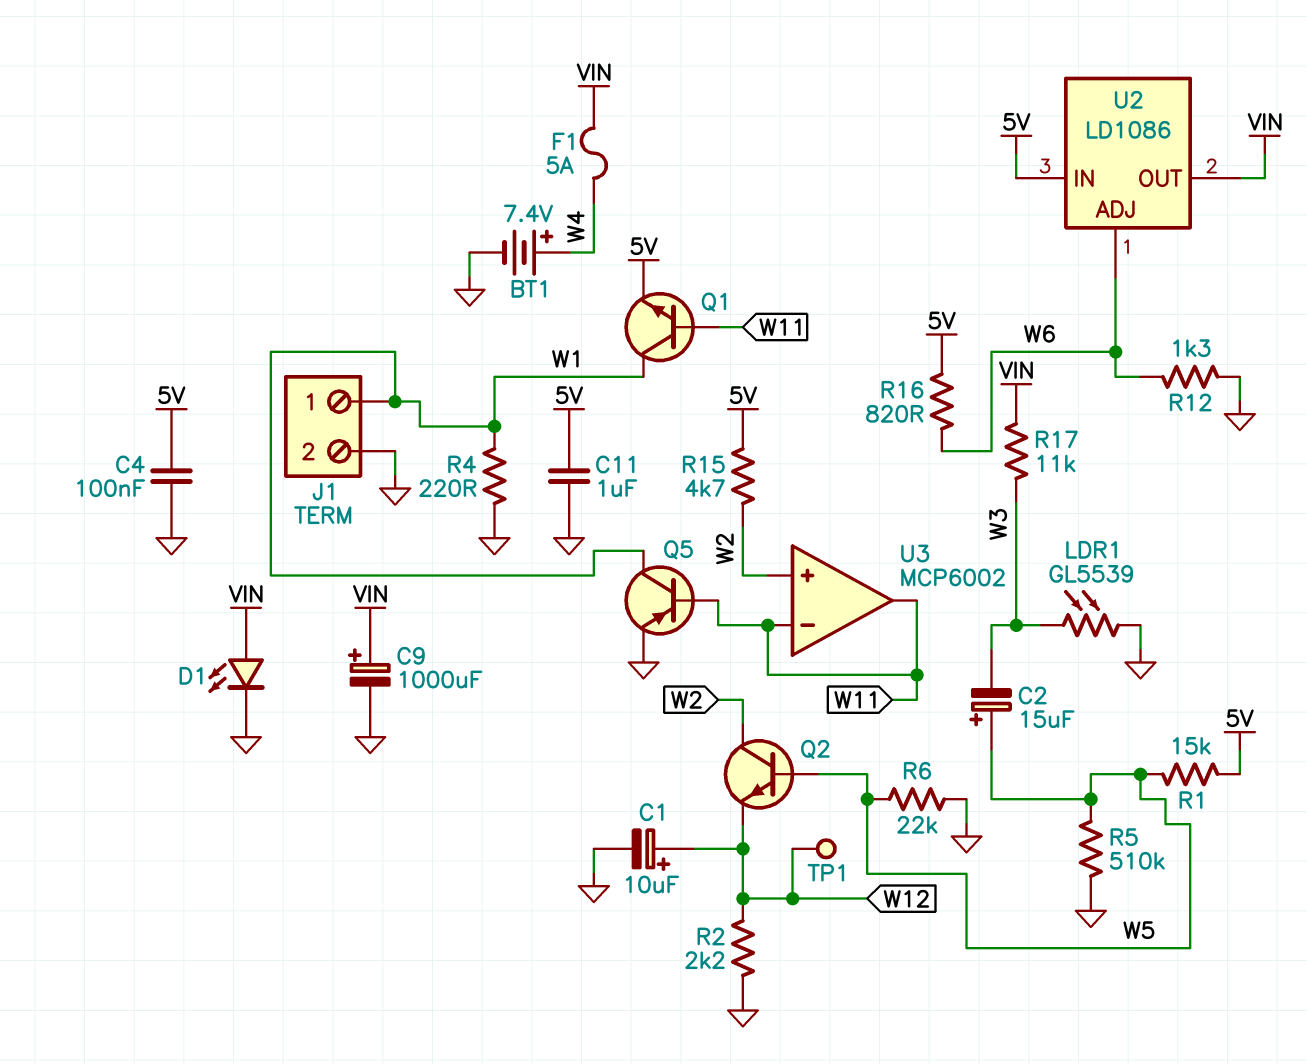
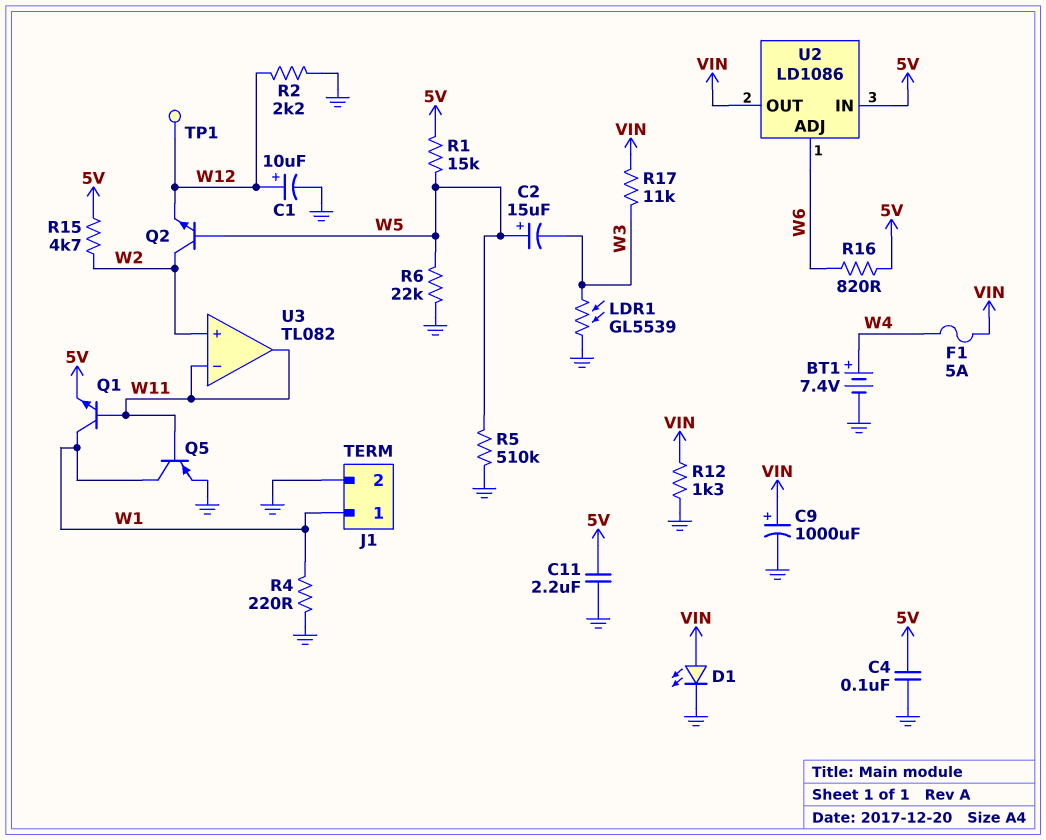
C11: 1uF (5V, GND) -> 2.2uF (5V, GND)
R12: 1.3k (GND, W6) -> 1.3k (GND, VIN)
U3: MCP6002 -> TL082

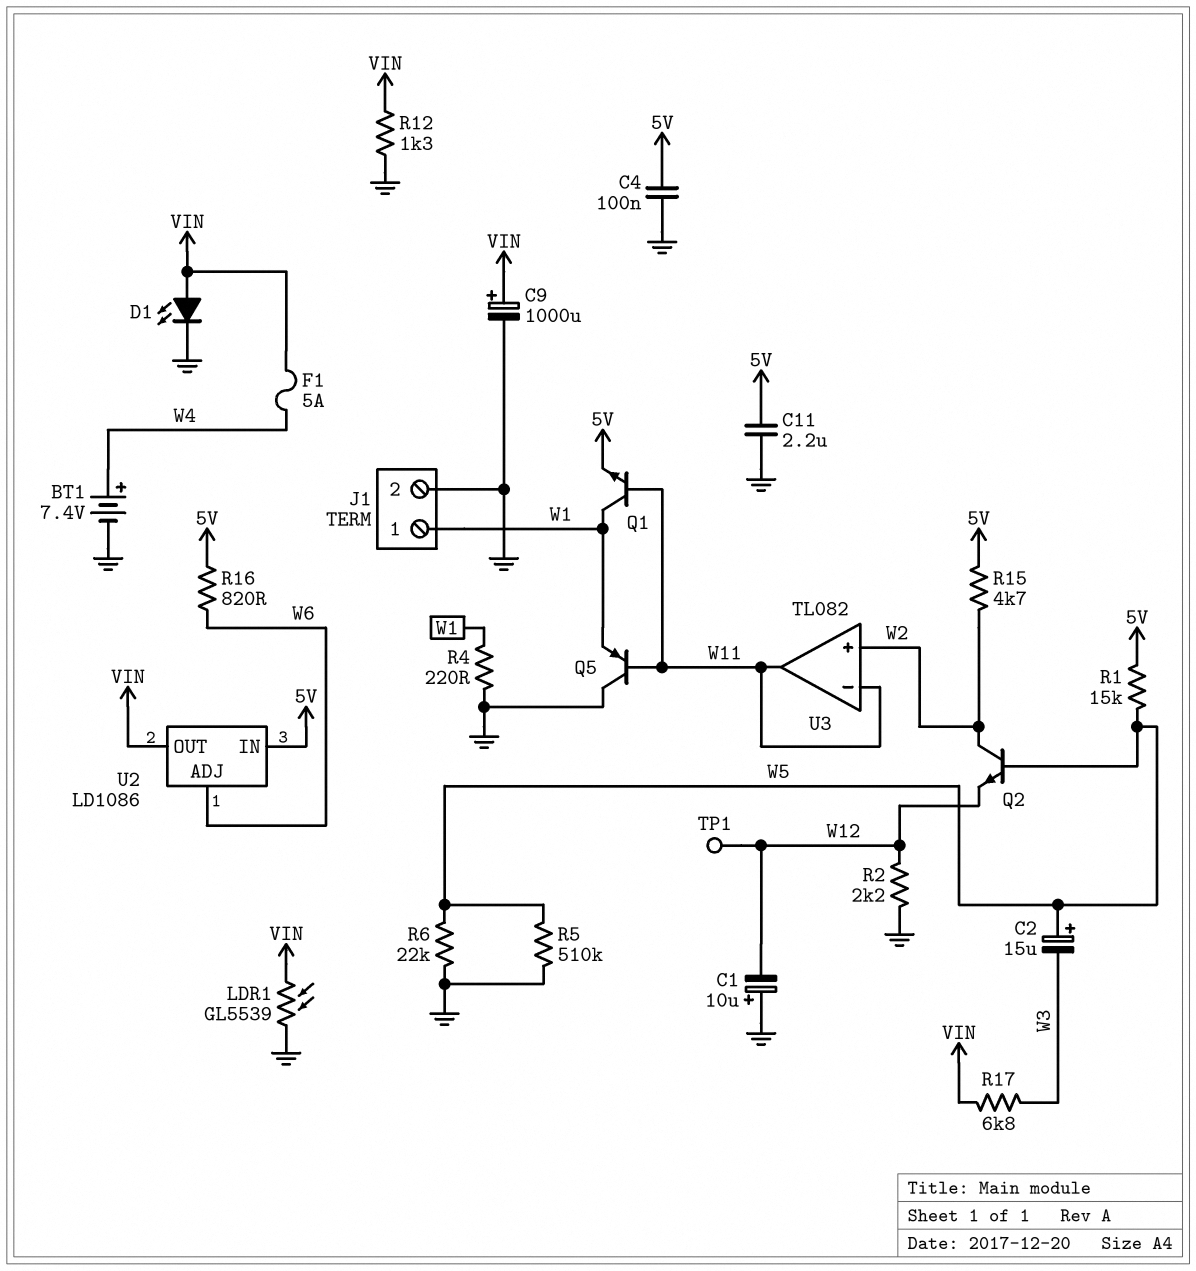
C1: 10uF (plus W12, minus GND) -> 10uF (plus GND, minus W12)
LDR1: GL5539 (GND, W3) -> GL5539 (GND, VIN)
Q5: PNP (B W11, C W1, E GND) -> PNP (B W11, C GND, E W1)
R17: 11k (VIN, W3) -> 6.8k (VIN, W3)

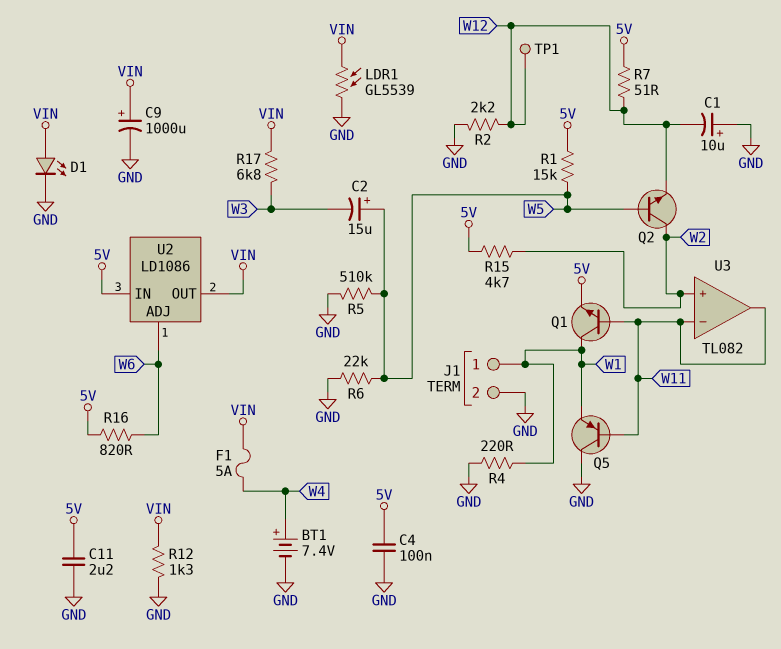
R7: none -> 51 (5V, W12)

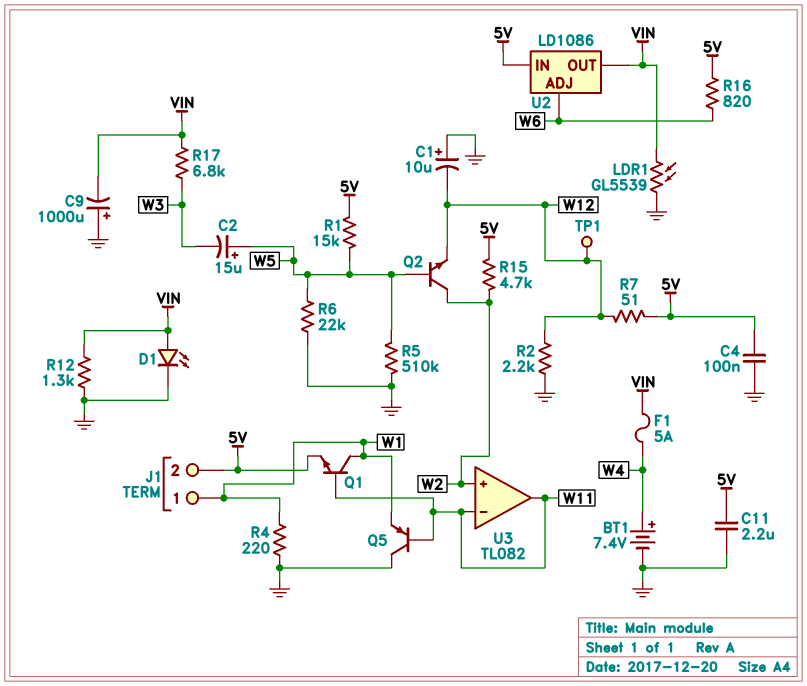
C9: 1000uF (plus VIN, minus GND) -> 1000uF (plus GND, minus VIN)
J1 pin 2: GND -> 5V

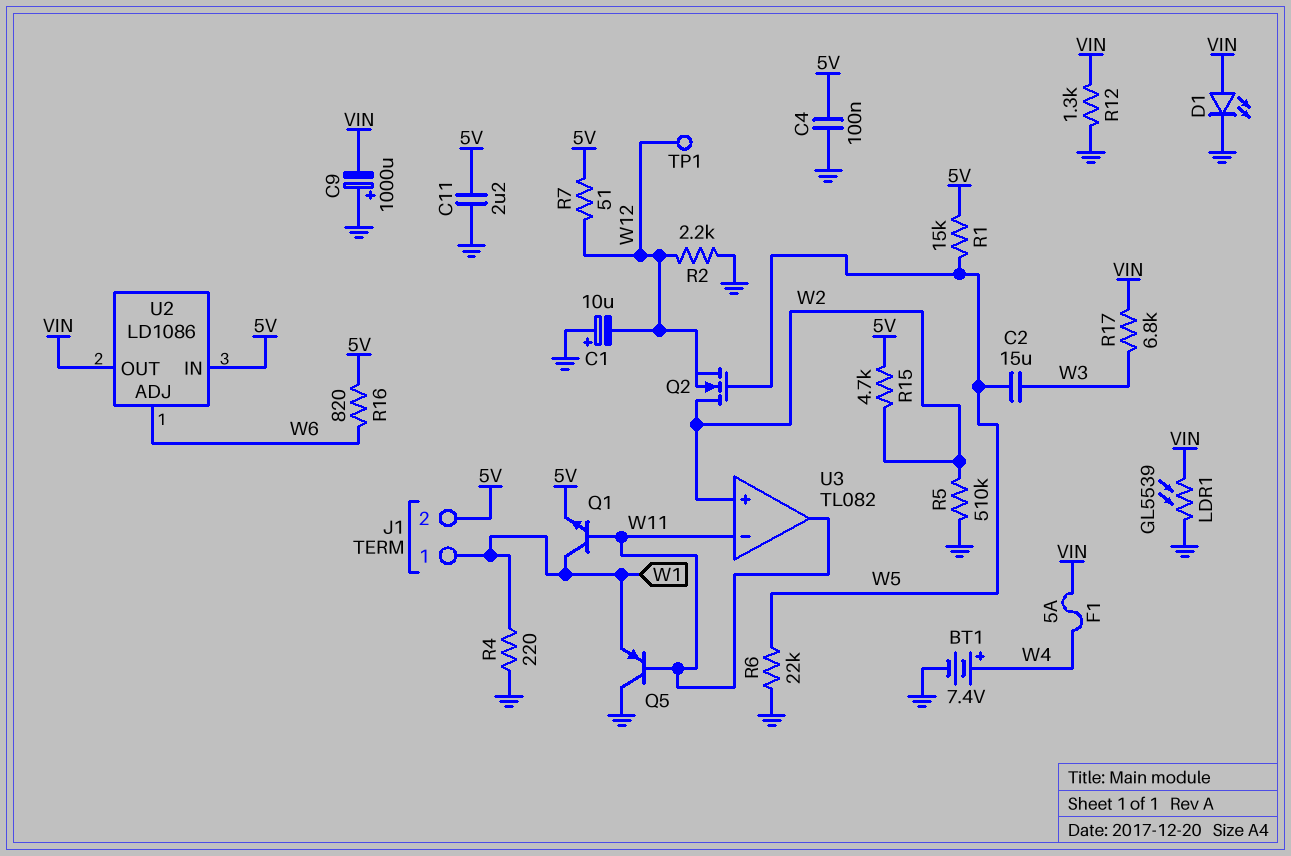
C2: 15uF (plus W5, minus W3) -> 15uF (W3, W5)
Q2: NPN (B W5, C W2, E W12) -> NMOS (G W5, D W2, S W12)
R5: 510k (GND, W5) -> 510k (GND, W2)

